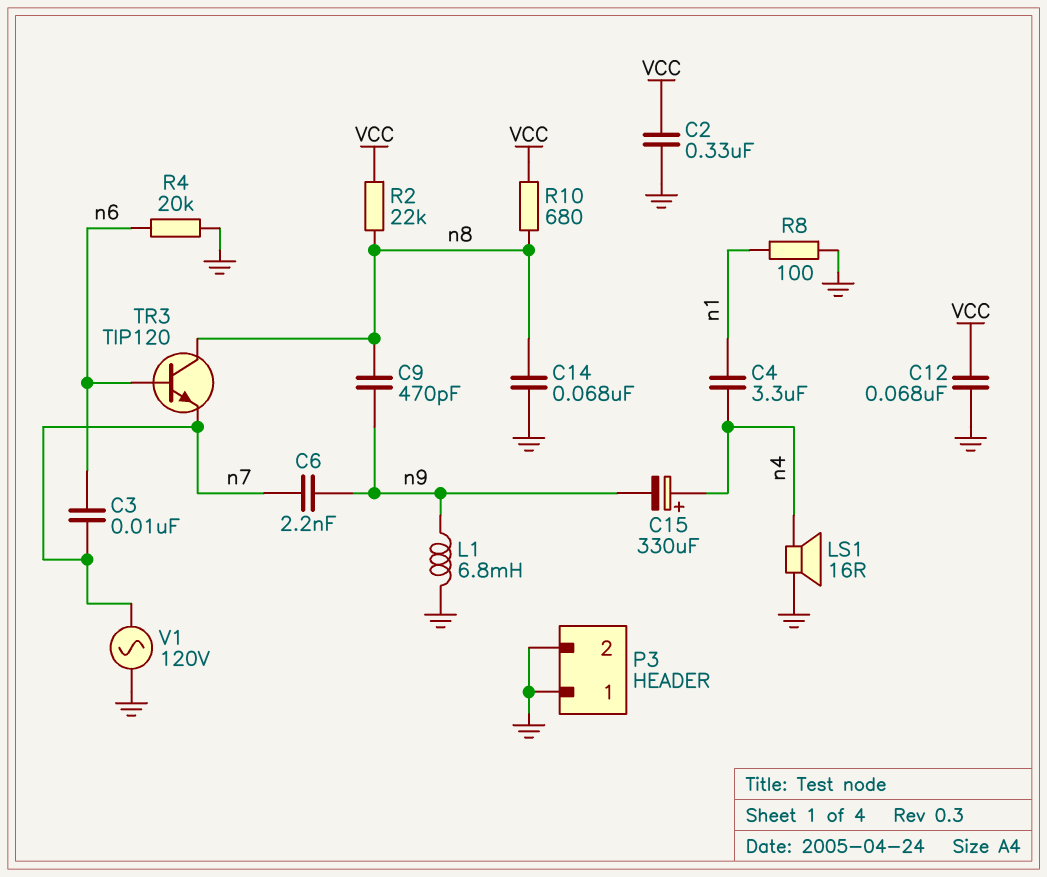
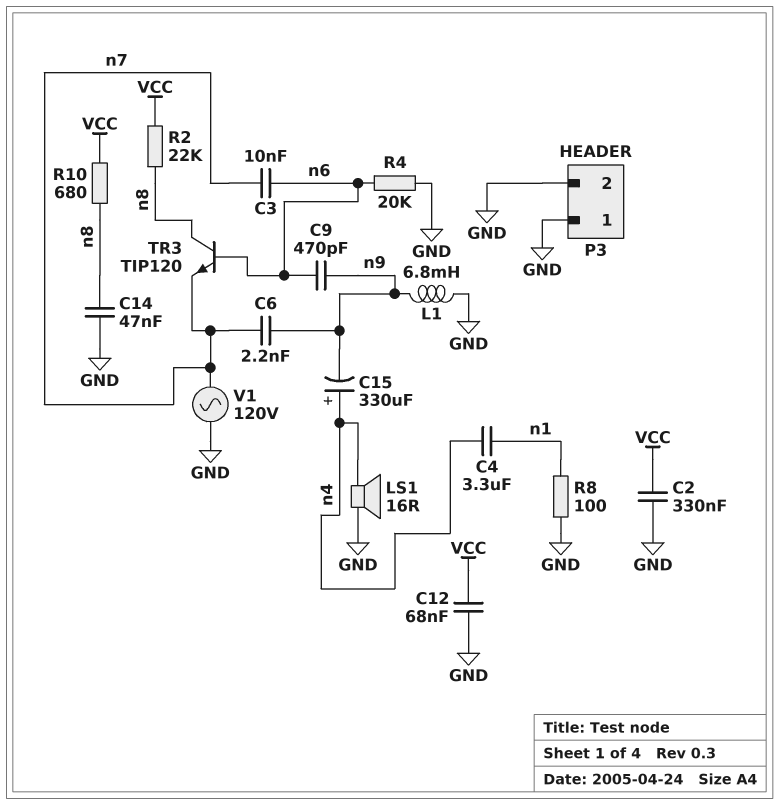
C9: 470pF (n8, n9) -> 470pF (n6, n9)
C14: 68nF (GND, n8) -> 47nF (GND, n8)

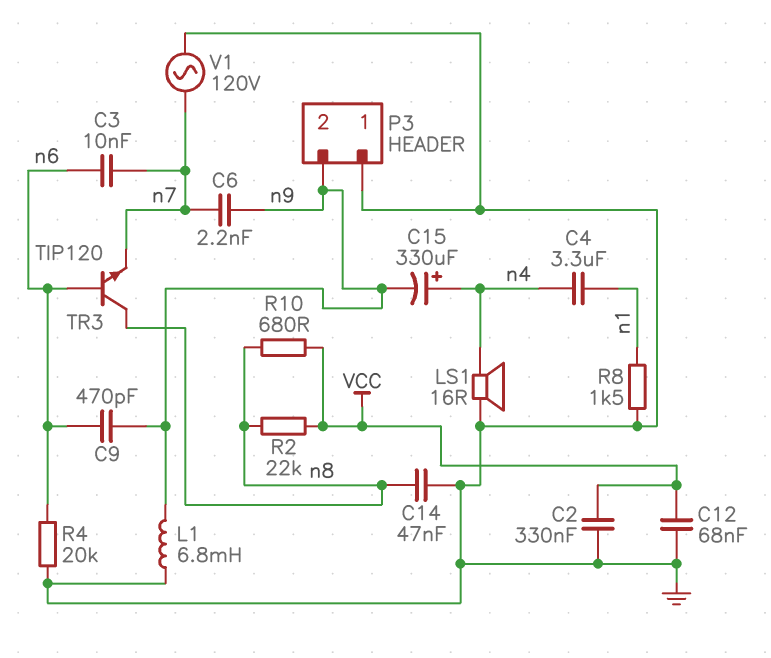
P3 pin 2: GND -> n9
R8: 100 (GND, n1) -> 1.5k (GND, n1)

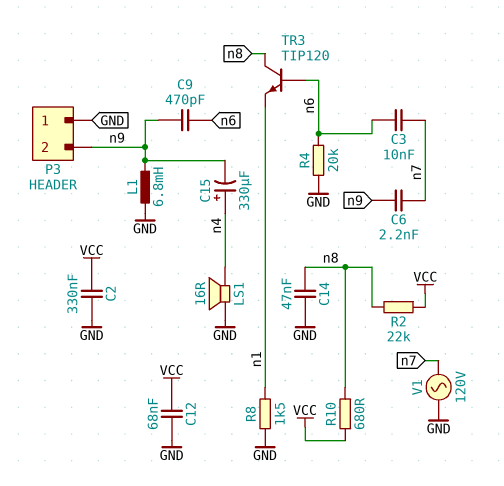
C4: 3.3uF (n1, n4) -> none
TR3: NPN TIP120 (B n6, C n8, E n7) -> NPN TIP120 (B n6, C n8, E n1)

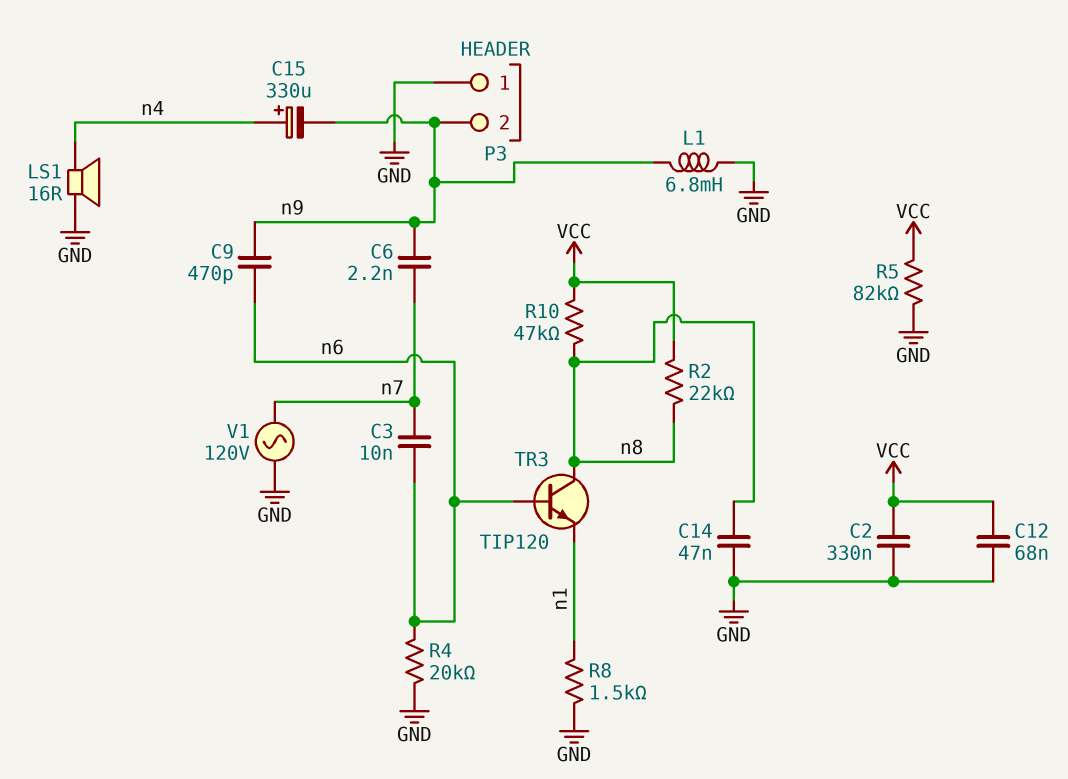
R5: none -> 82k (GND, VCC)
R10: 680 (VCC, n8) -> 47k (VCC, n8)

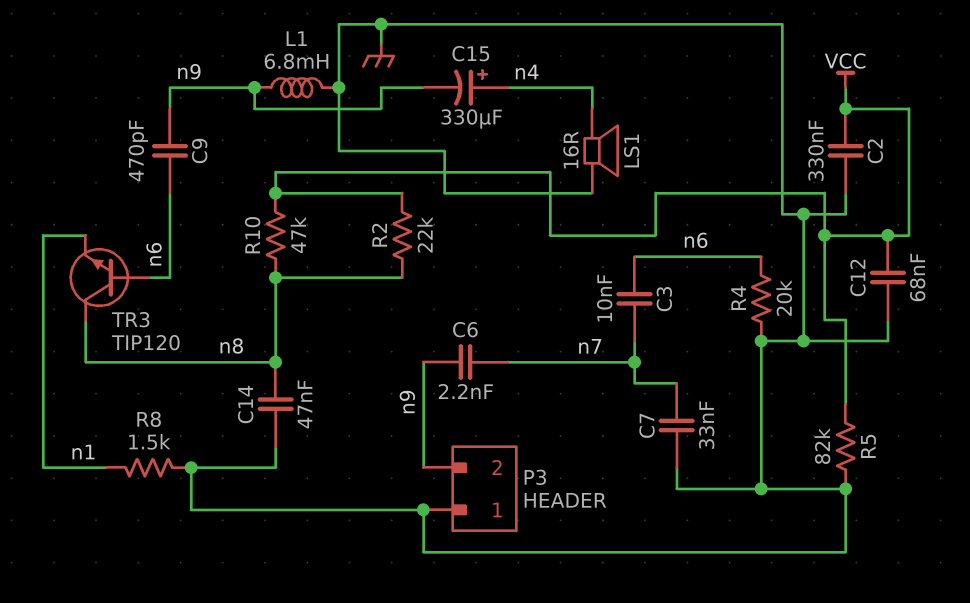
C7: none -> 33nF (GND, n7)
V1: AC 120V (GND, n7) -> none

